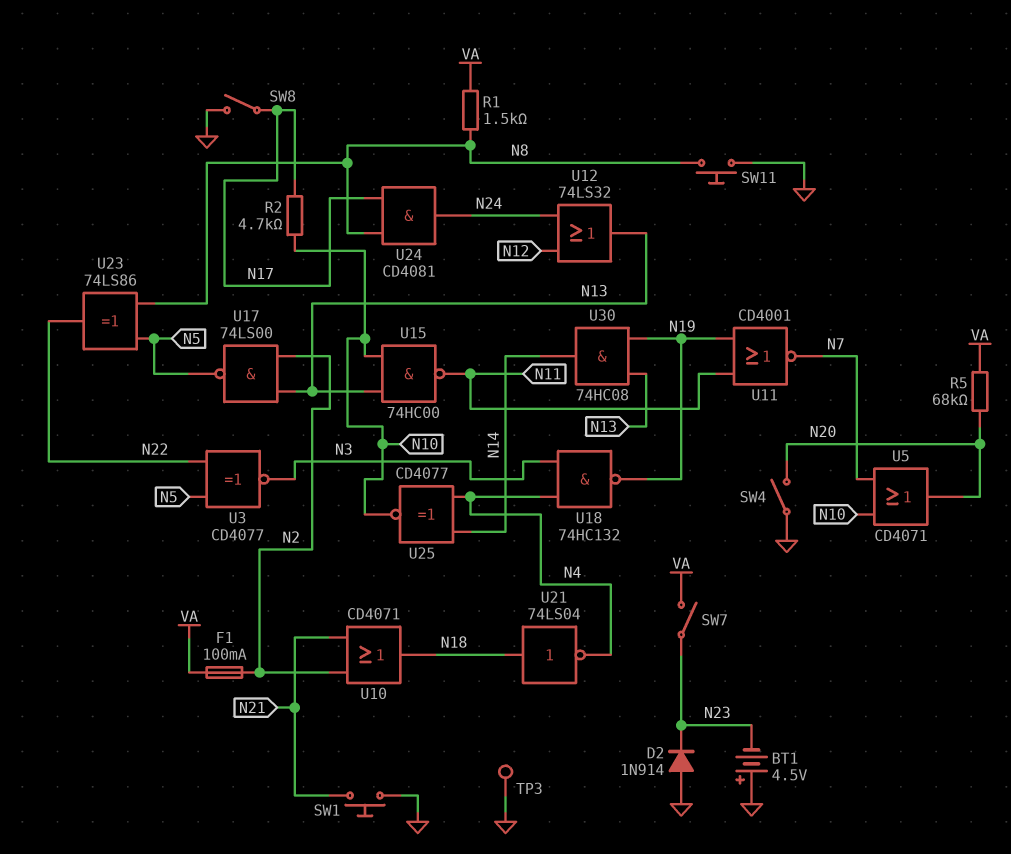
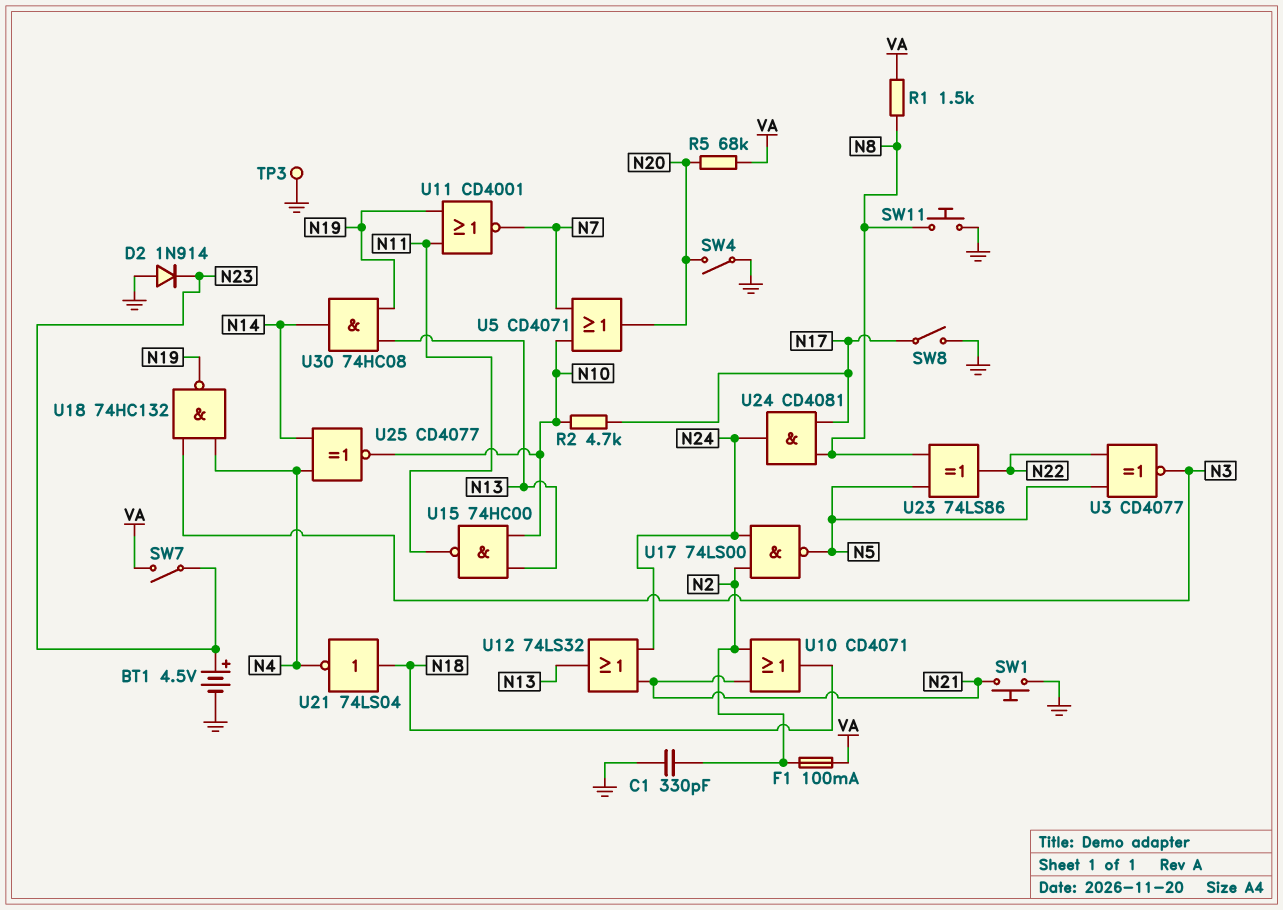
BT1: 4.5V (plus GND, minus N23) -> 4.5V (plus N23, minus GND)
C1: none -> 330pF (GND, N2)
U12: OR 74LS32 (in N12, in N24, out N13) -> OR 74LS32 (in N21, in N24, out N13)
U17: NAND 74LS00 (in N2, in N13, out N5) -> NAND 74LS00 (in N2, in N24, out N5)

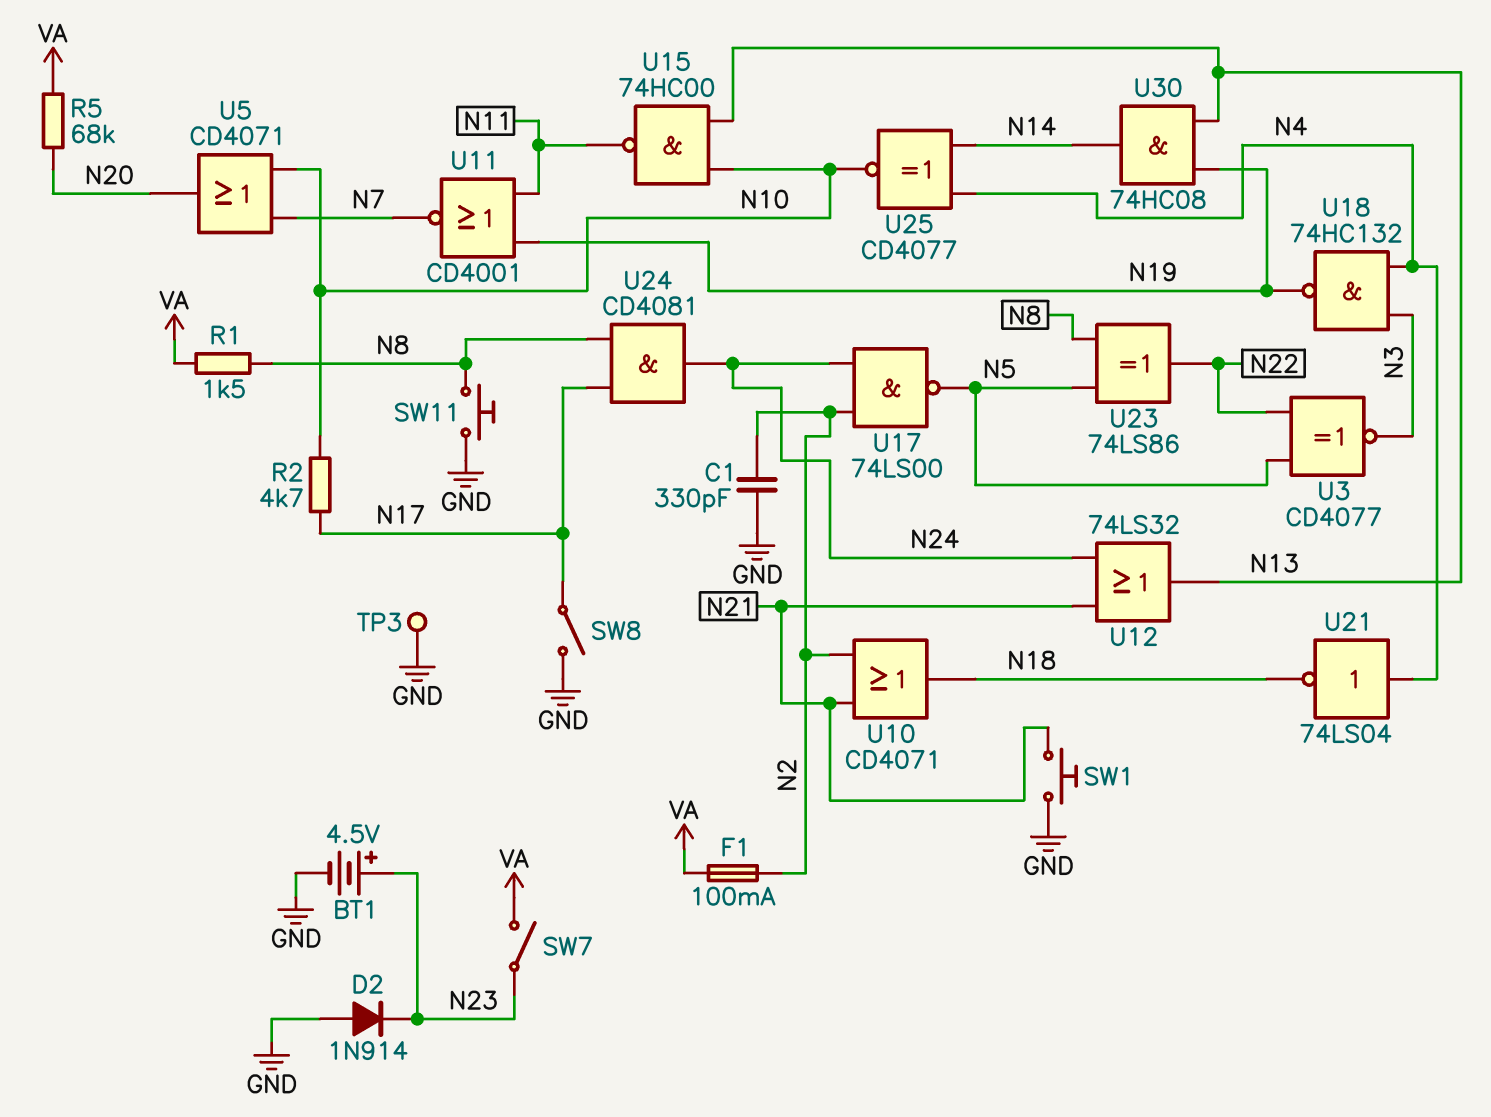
SW4: switch (GND, N20) -> none
U21: NOT 74LS04 (in N18, out N4) -> NOT 74LS04 (in N4, out N18)

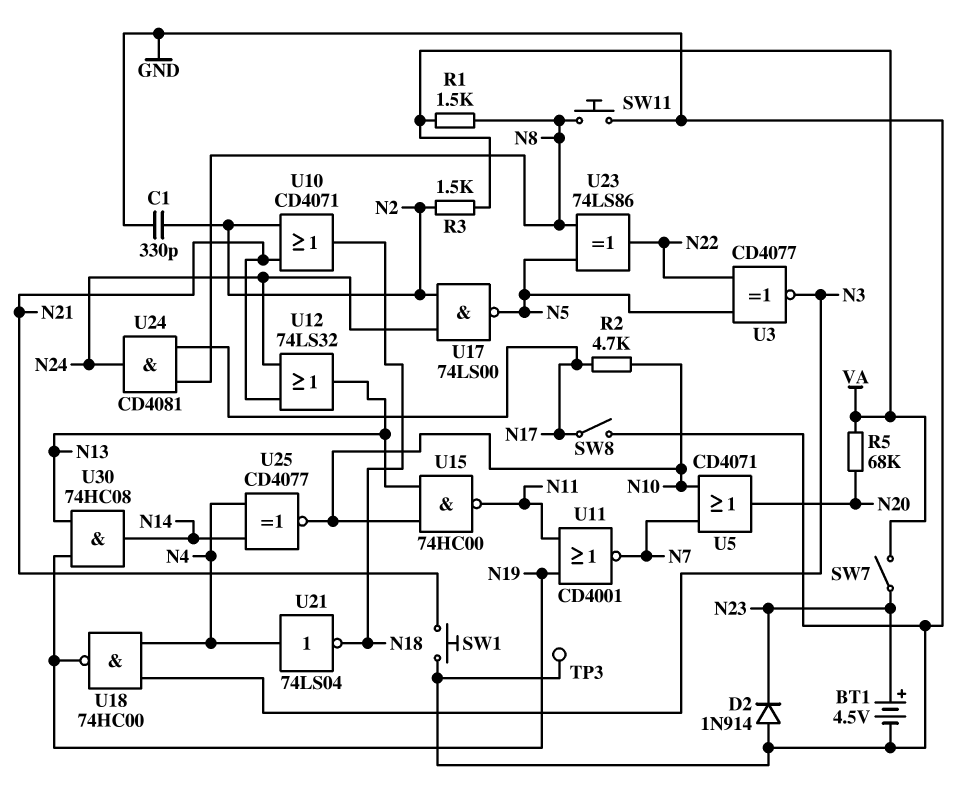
F1: 100mA (N2, VA) -> none
R3: none -> 1.5k (N2, VA)
U18: NAND 74HC132 (in N3, in N4, out N19) -> NAND 74HC00 (in N3, in N4, out N19)

